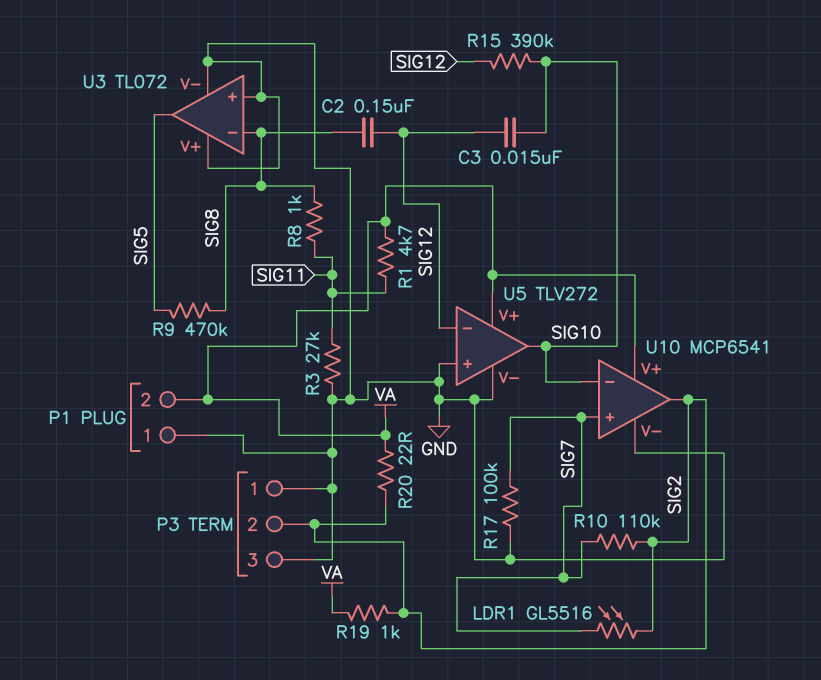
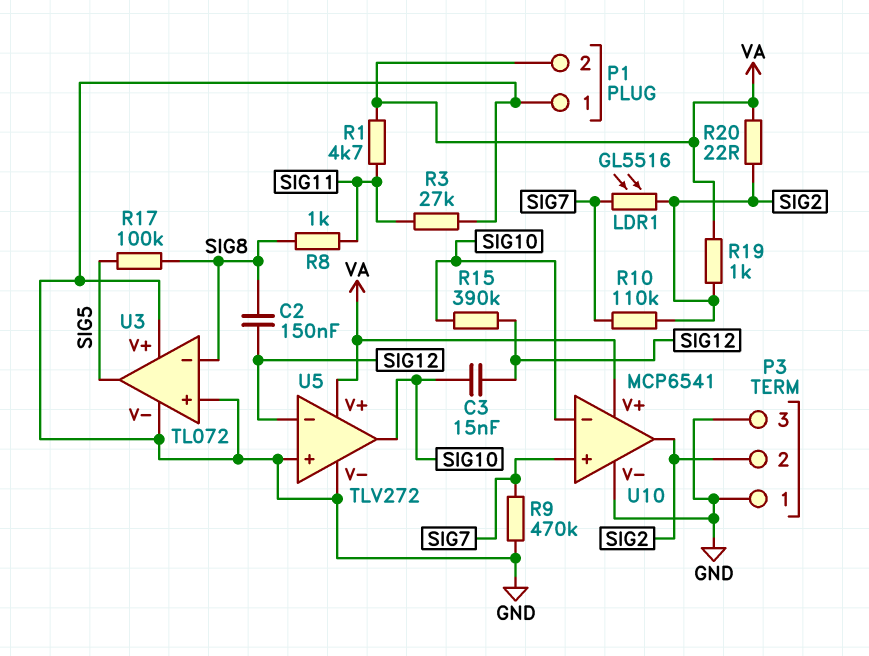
R9: 470k (SIG5, SIG8) -> 470k (GND, SIG7)
R17: 100k (GND, SIG7) -> 100k (SIG5, SIG8)

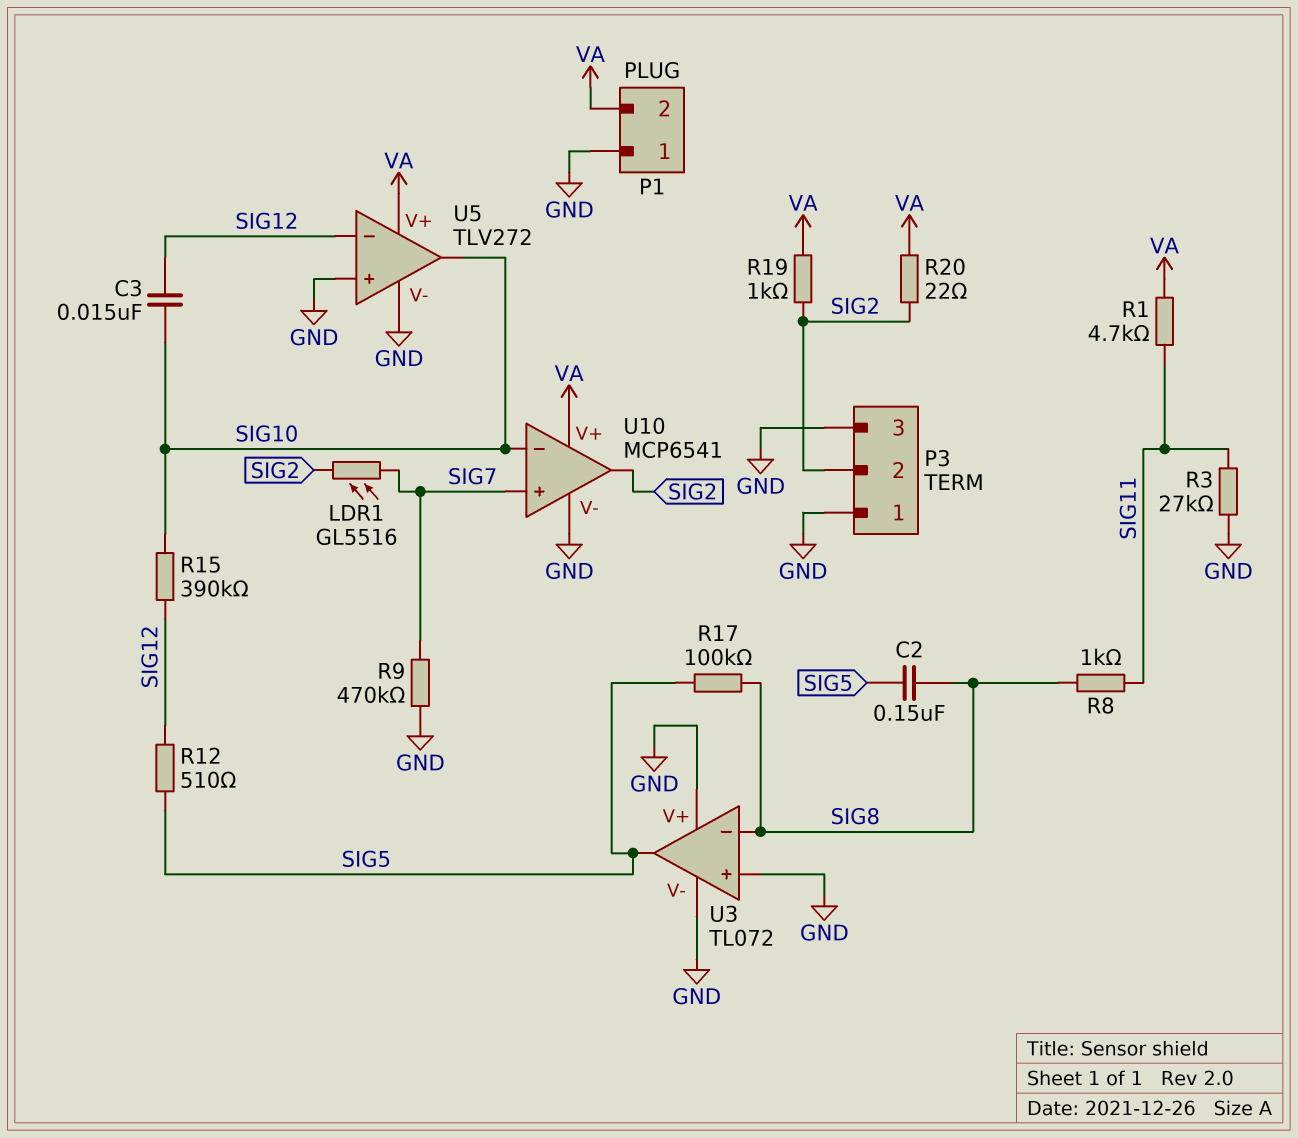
C2: 150nF (SIG8, SIG12) -> 150nF (SIG5, SIG8)
R10: 110k (SIG2, SIG7) -> none
R12: none -> 510 (SIG5, SIG12)

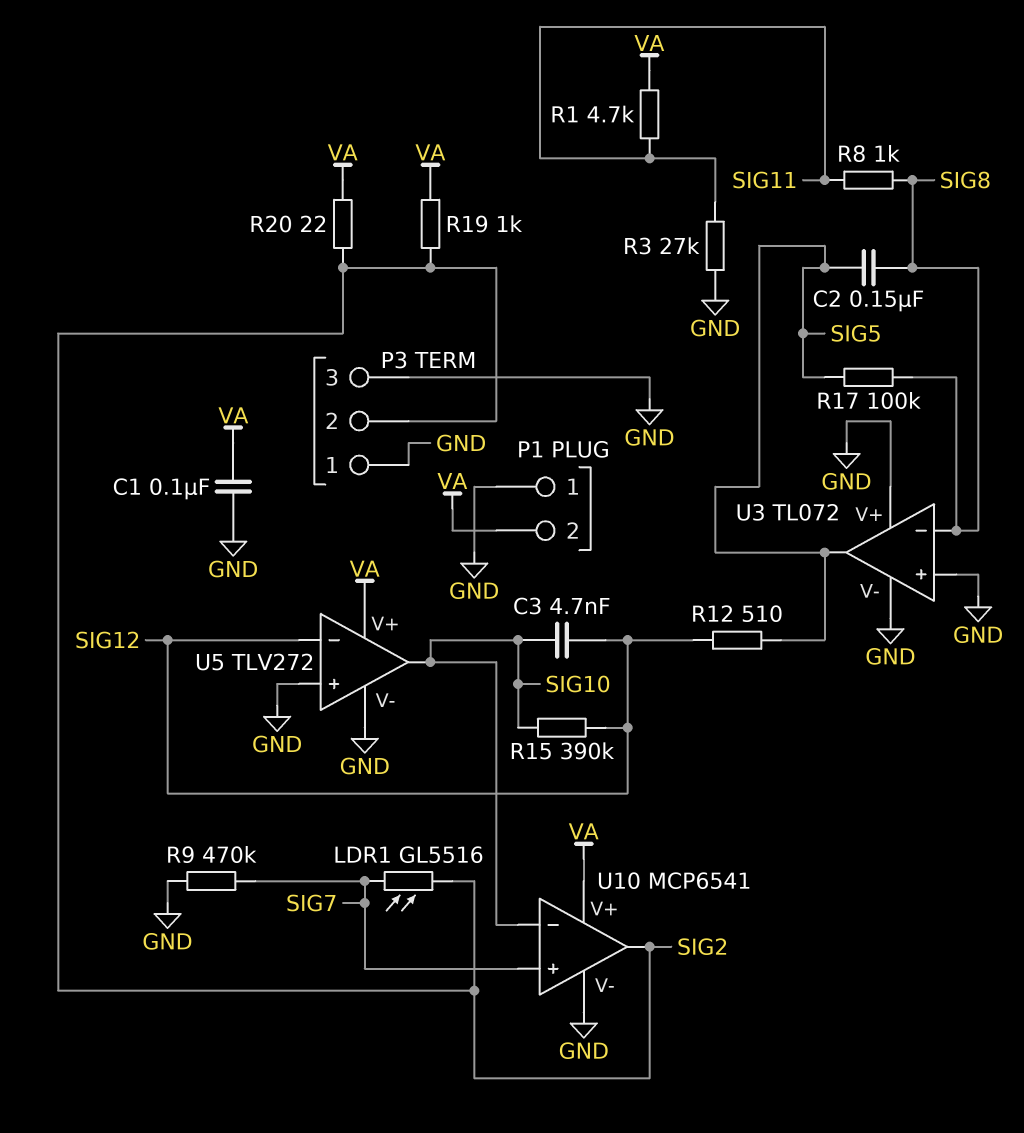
C1: none -> 100nF (GND, VA)
C3: 15nF (SIG10, SIG12) -> 4.7nF (SIG10, SIG12)

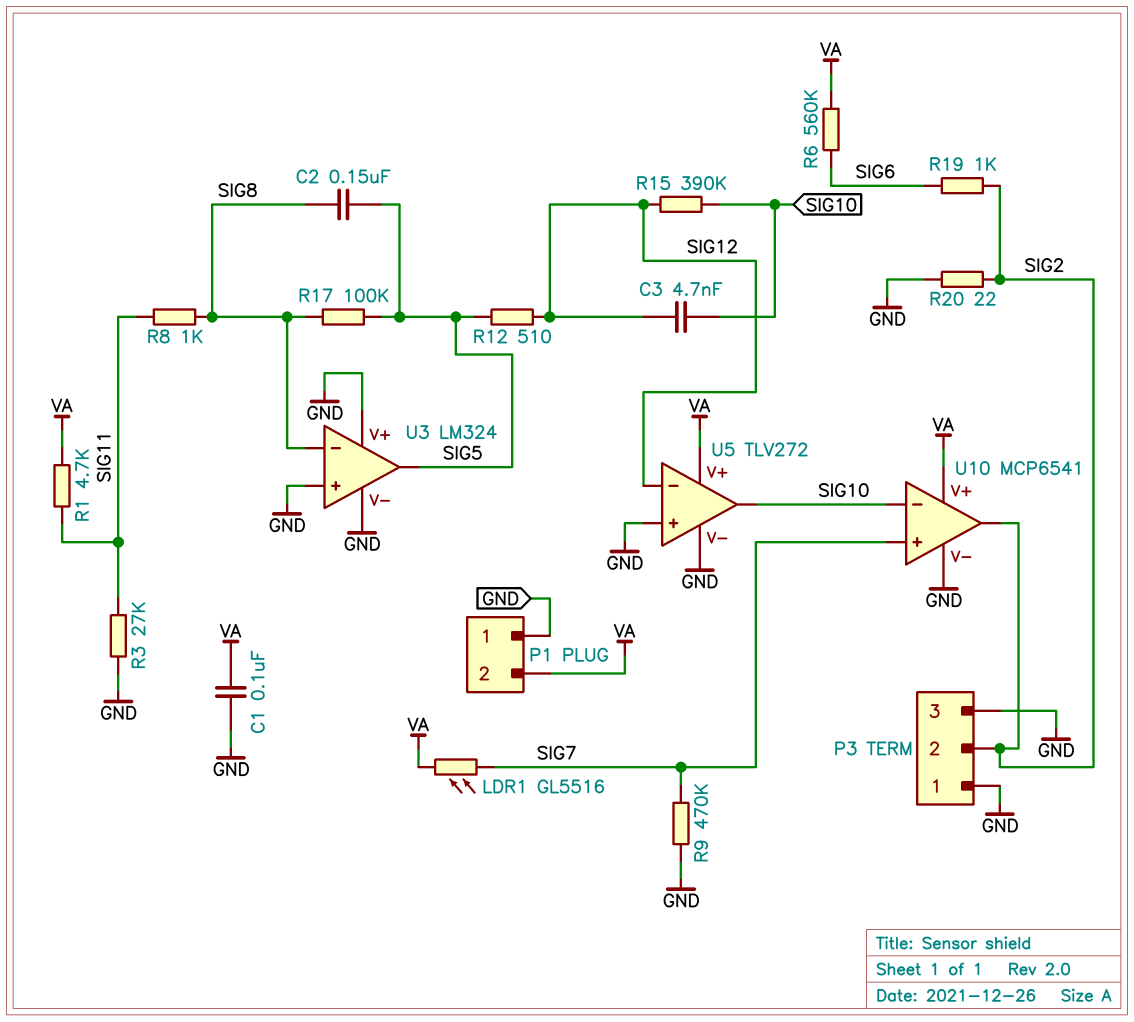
LDR1: GL5516 (SIG2, SIG7) -> GL5516 (SIG7, VA)
R6: none -> 560k (SIG6, VA)
R19: 1k (SIG2, VA) -> 1k (SIG2, SIG6)
R20: 22 (SIG2, VA) -> 22 (GND, SIG2)
U3: TL072 -> LM324

